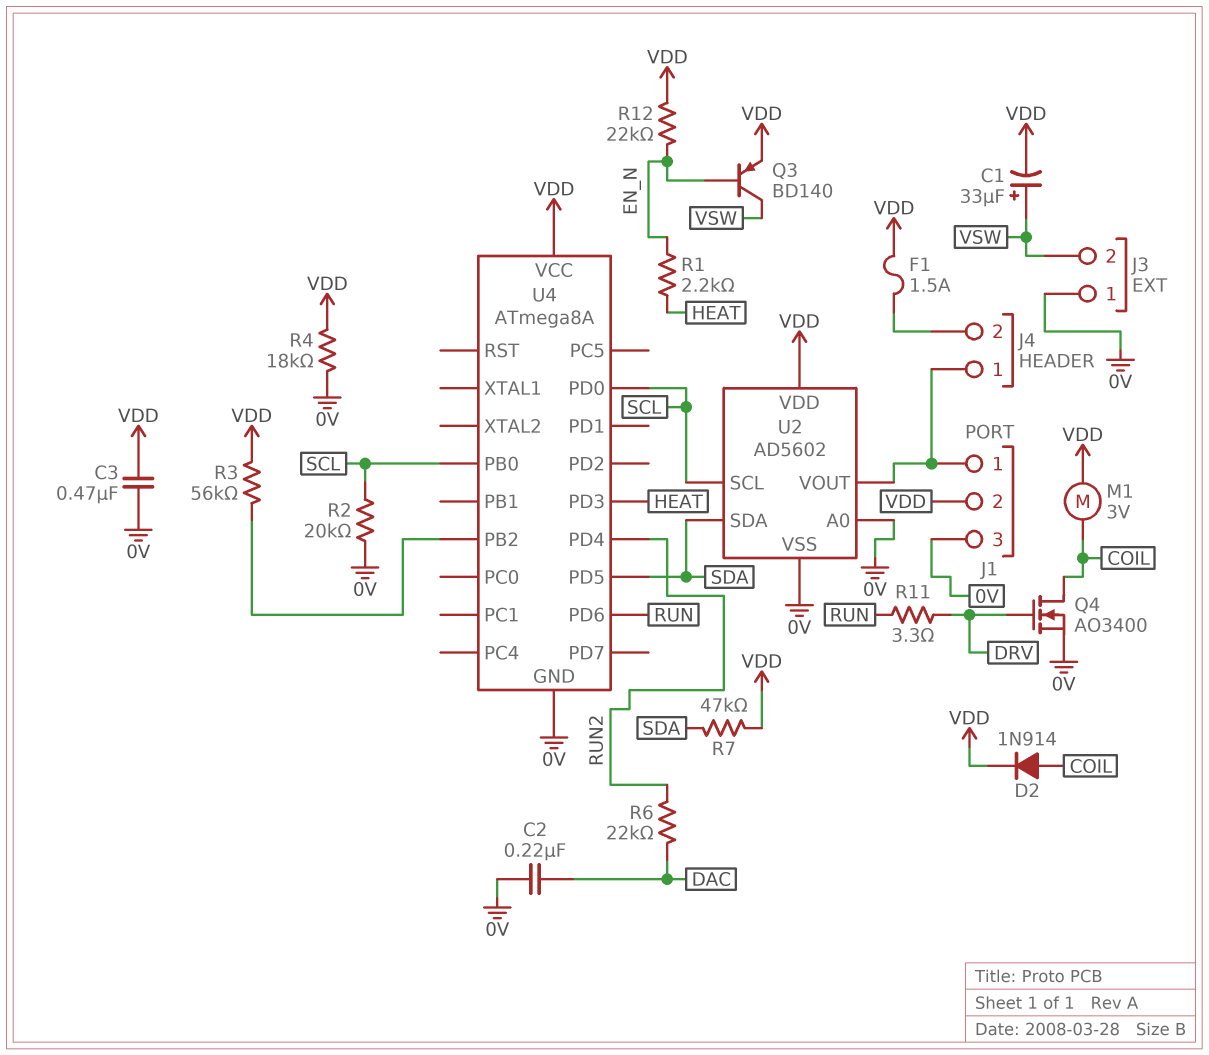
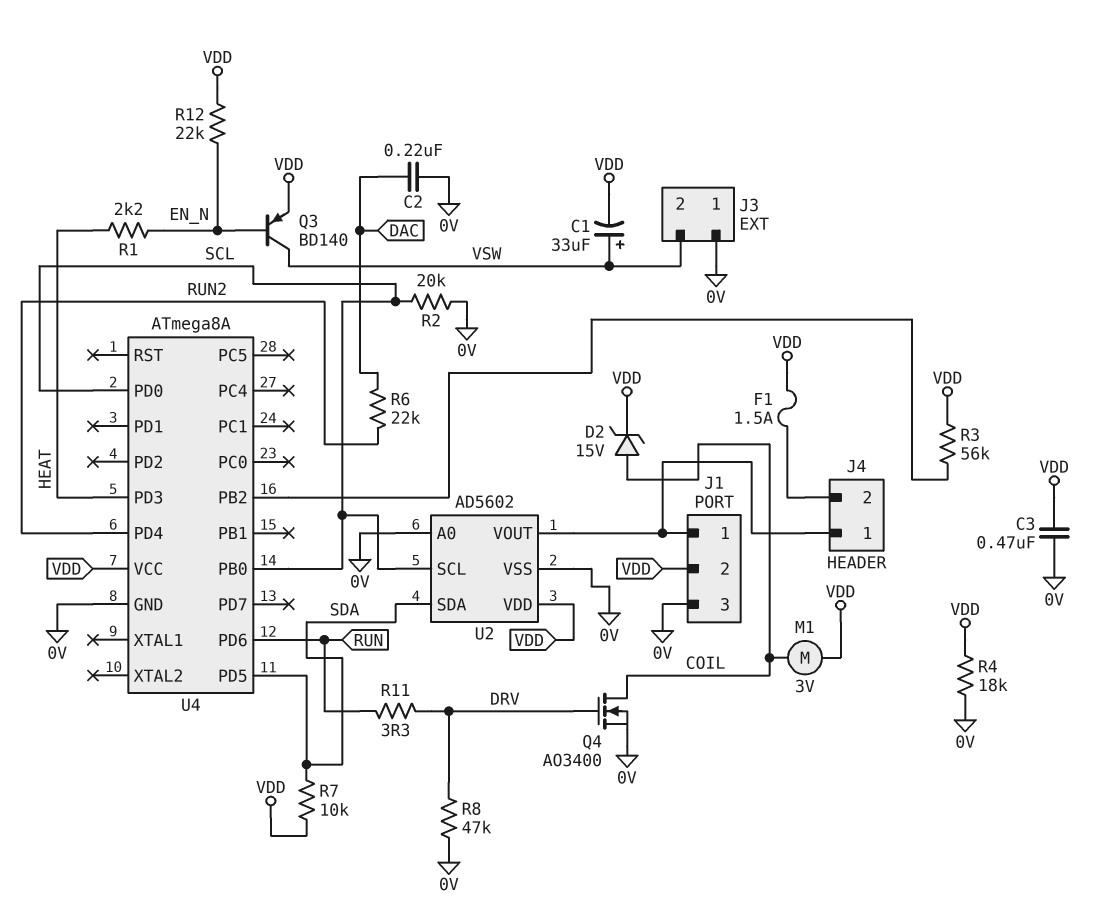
D2: diode 1N914 (A COIL, K VDD) -> zener 15V (A COIL, K VDD)
R7: 47k (SDA, VDD) -> 10k (SDA, VDD)
R8: none -> 47k (0V, DRV)

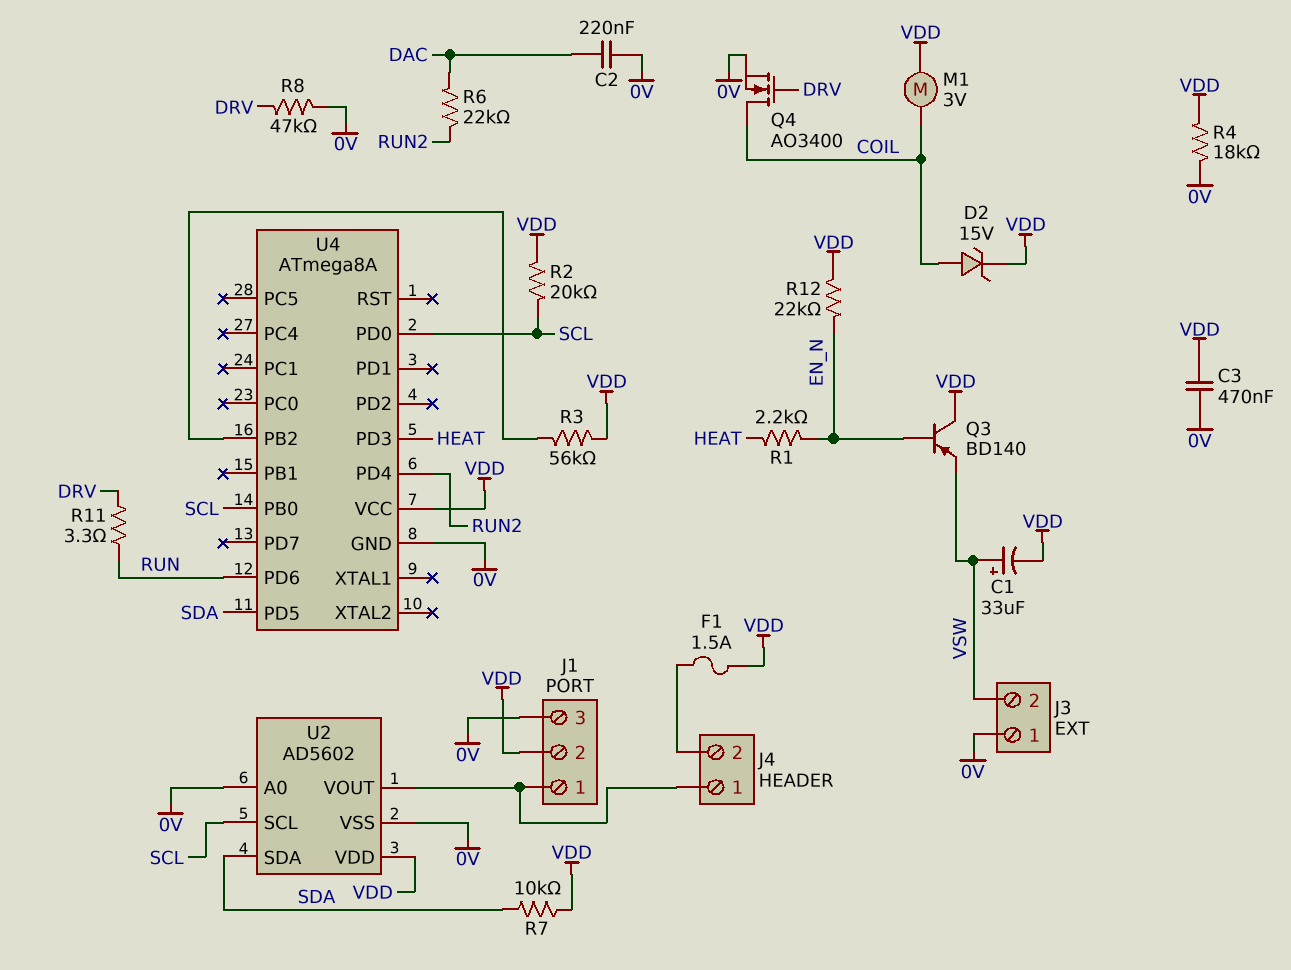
Q3: PNP BD140 (B EN_N, C VSW, E VDD) -> PNP BD140 (B EN_N, C VDD, E VSW)
R2: 20k (0V, SCL) -> 20k (SCL, VDD)

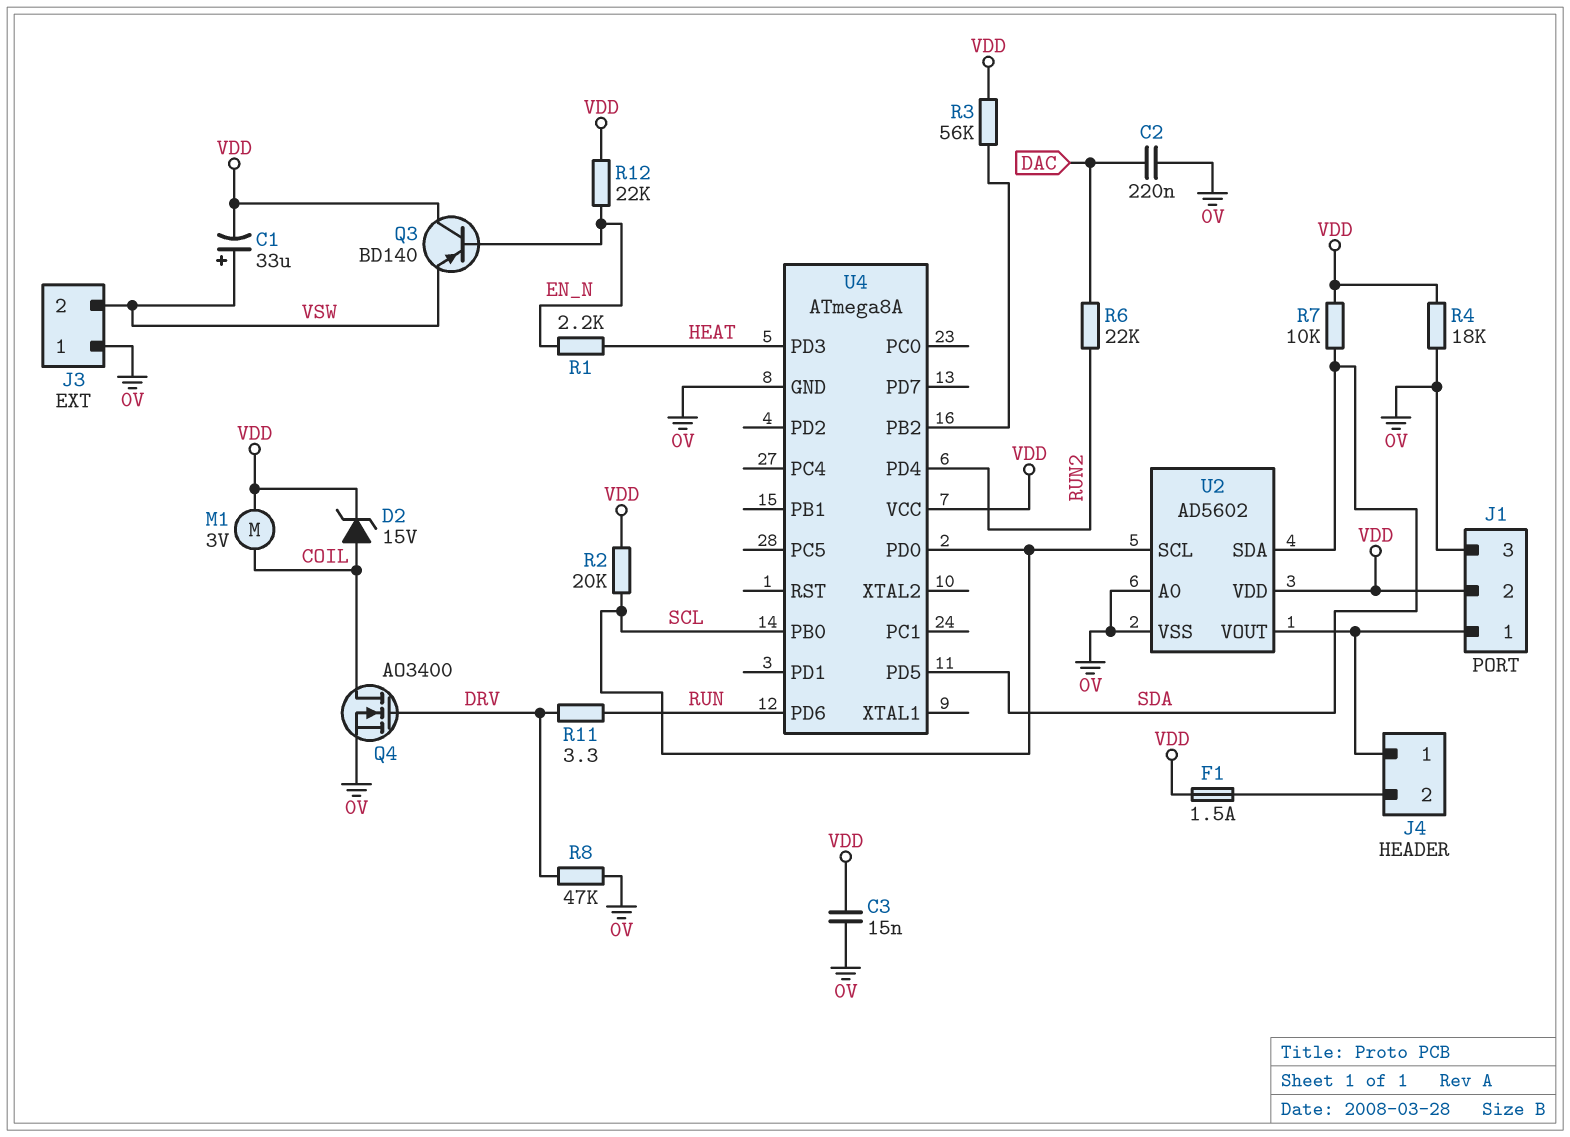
C3: 470nF (0V, VDD) -> 15nF (0V, VDD)

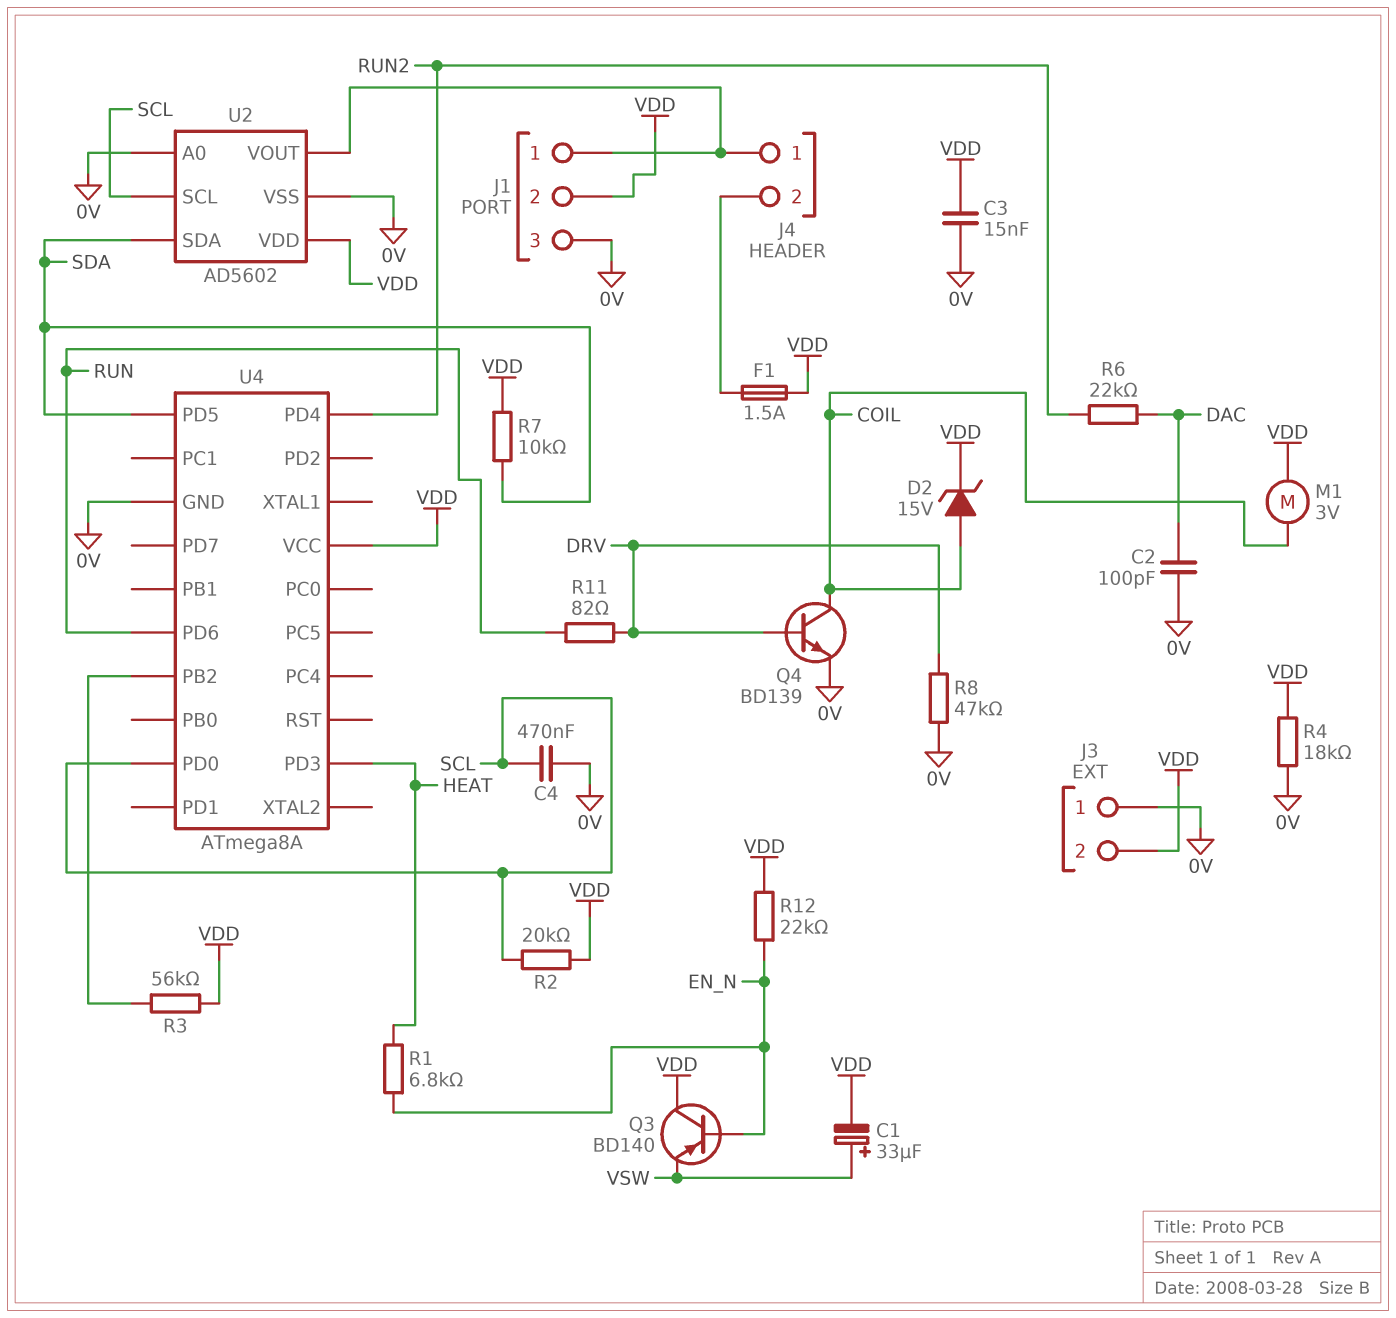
C2: 220nF (0V, DAC) -> 100pF (0V, DAC)
C4: none -> 470nF (0V, SCL)
J3 pin 2: VSW -> VDD
Q4: NMOS AO3400 (G DRV, D COIL, S 0V) -> NPN BD139 (B DRV, C COIL, E 0V)
R1: 2.2k (EN_N, HEAT) -> 6.8k (EN_N, HEAT)
R11: 3.3 (DRV, RUN) -> 82 (DRV, RUN)
U4 pin PB0: SCL -> none

